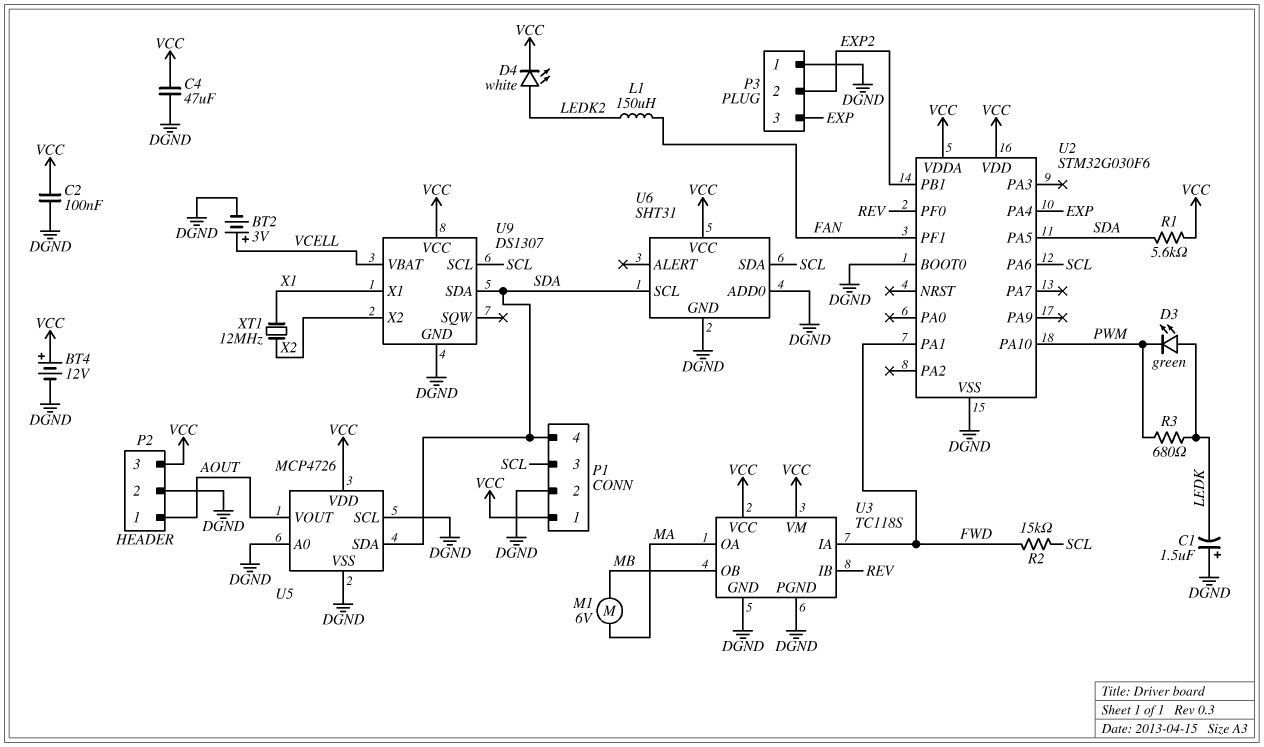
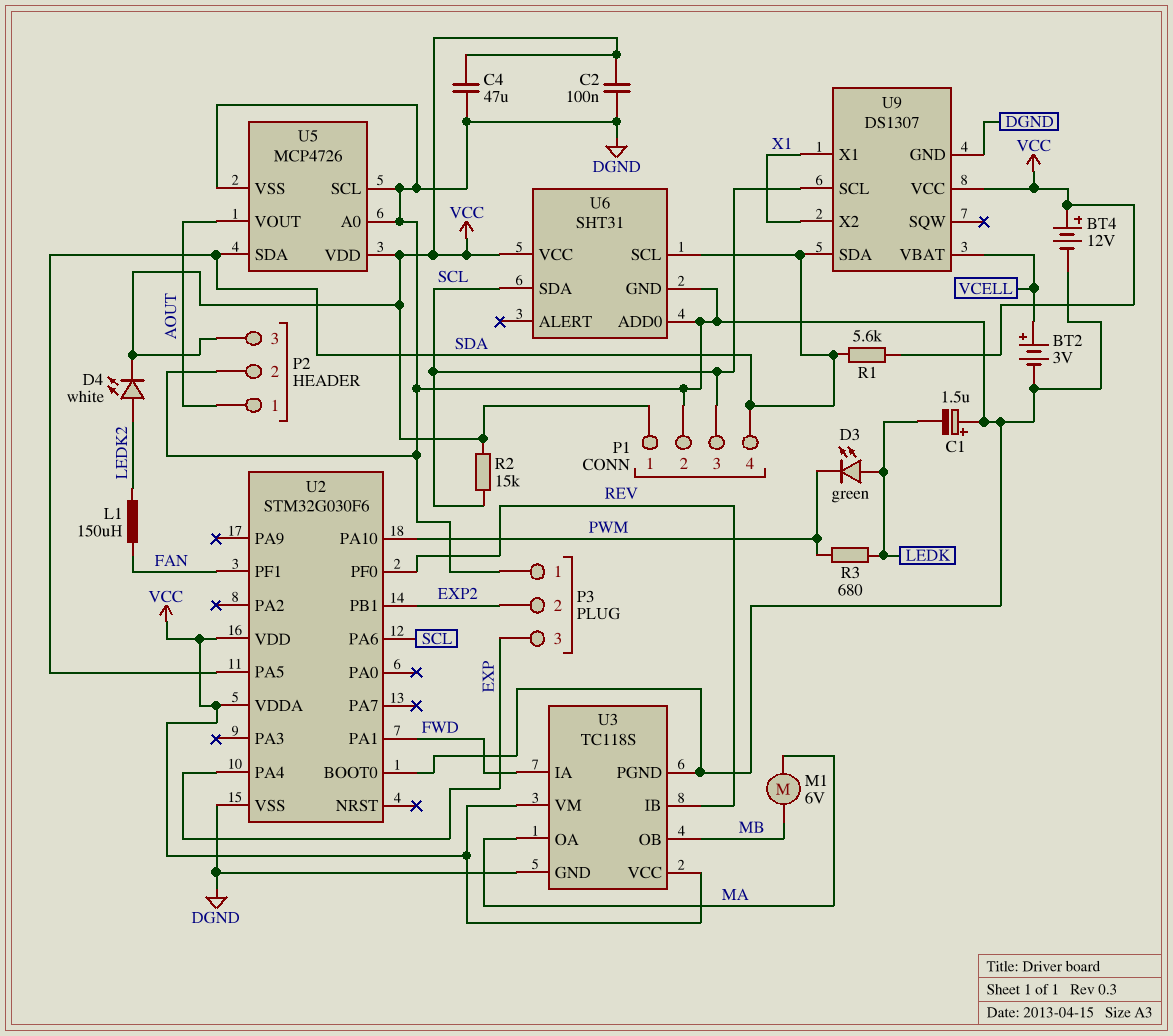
R2: 15k (FWD, SCL) -> 15k (SCL, VCC)
U9 pin X2: X2 -> X1
XT1: 12MHz (X1, X2) -> none

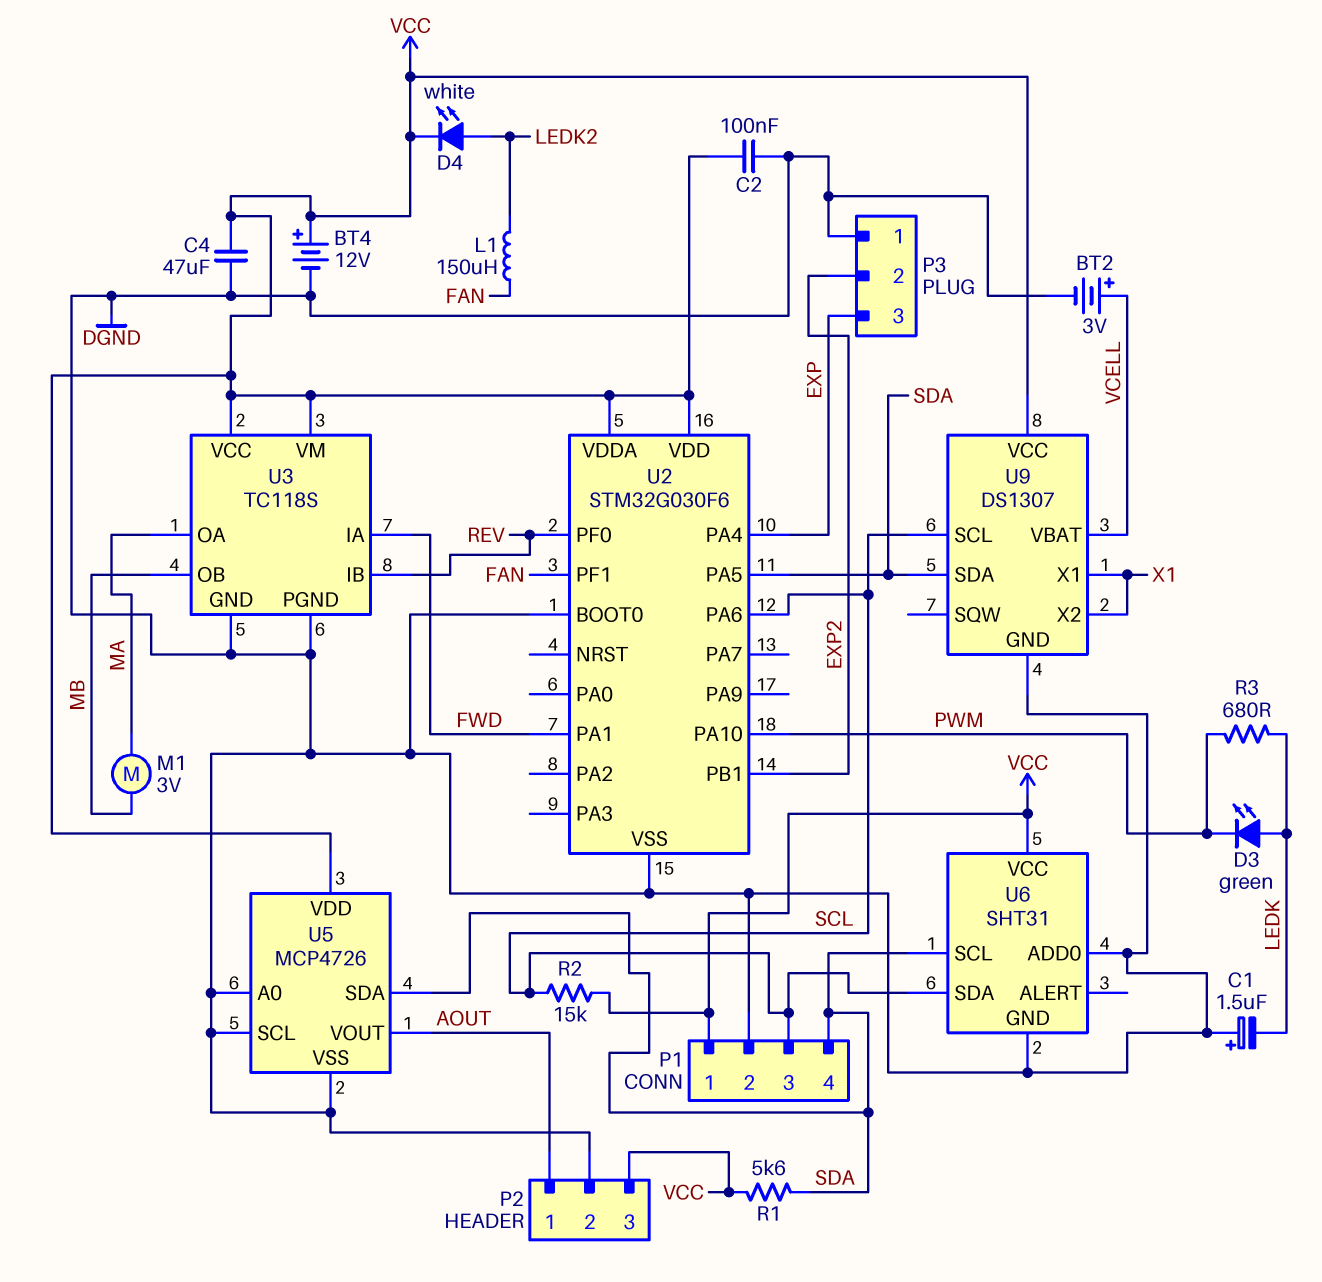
M1: motor 6V (MA, MB) -> motor 3V (MA, MB)

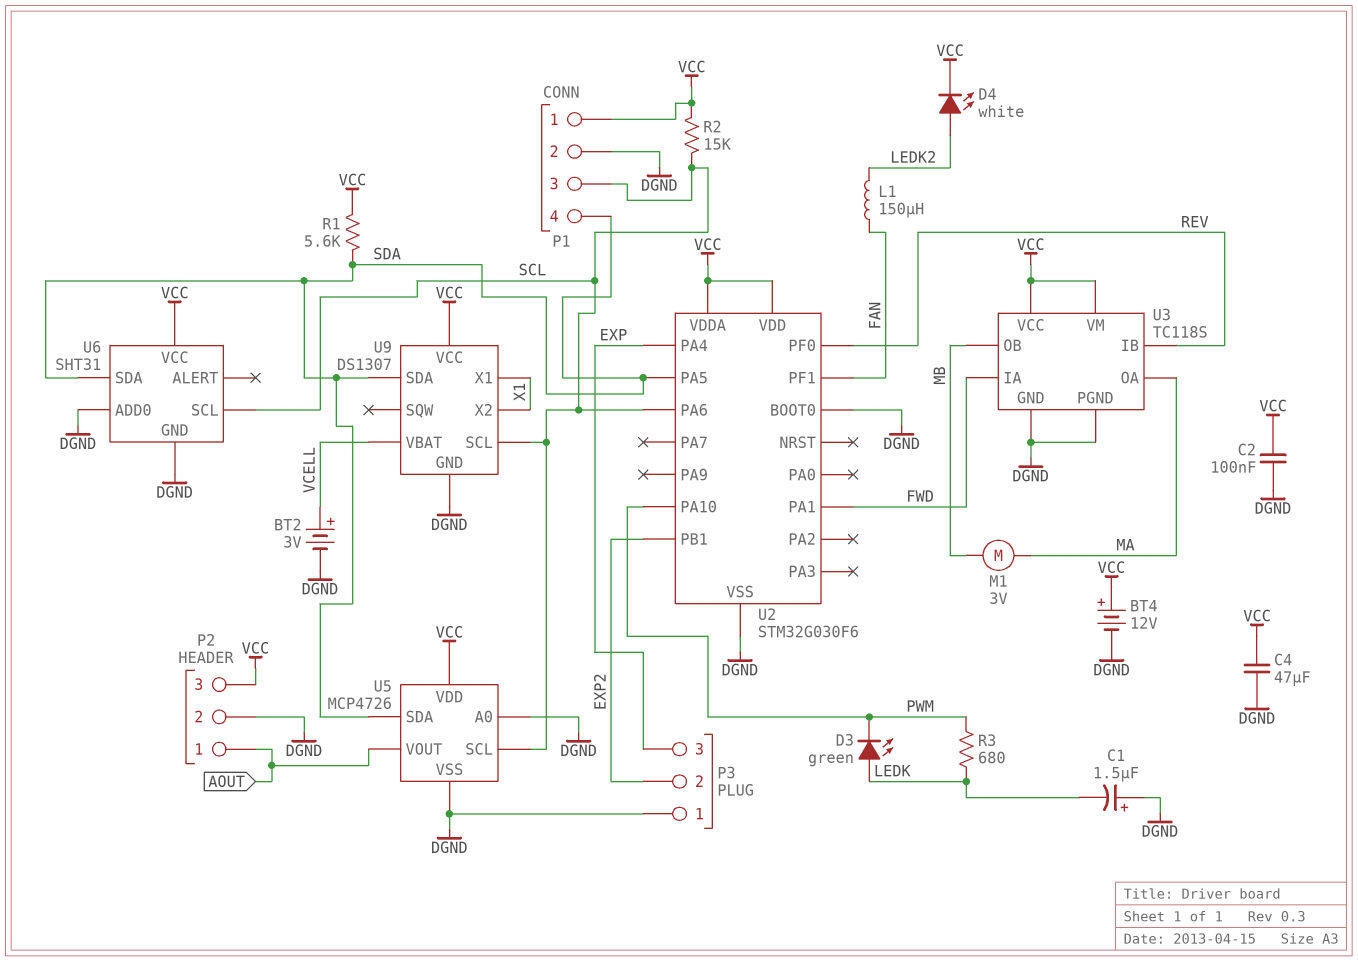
U5 pin SCL: DGND -> SCL
U6 pin SCL: SDA -> SCL
U6 pin SDA: SCL -> SDA

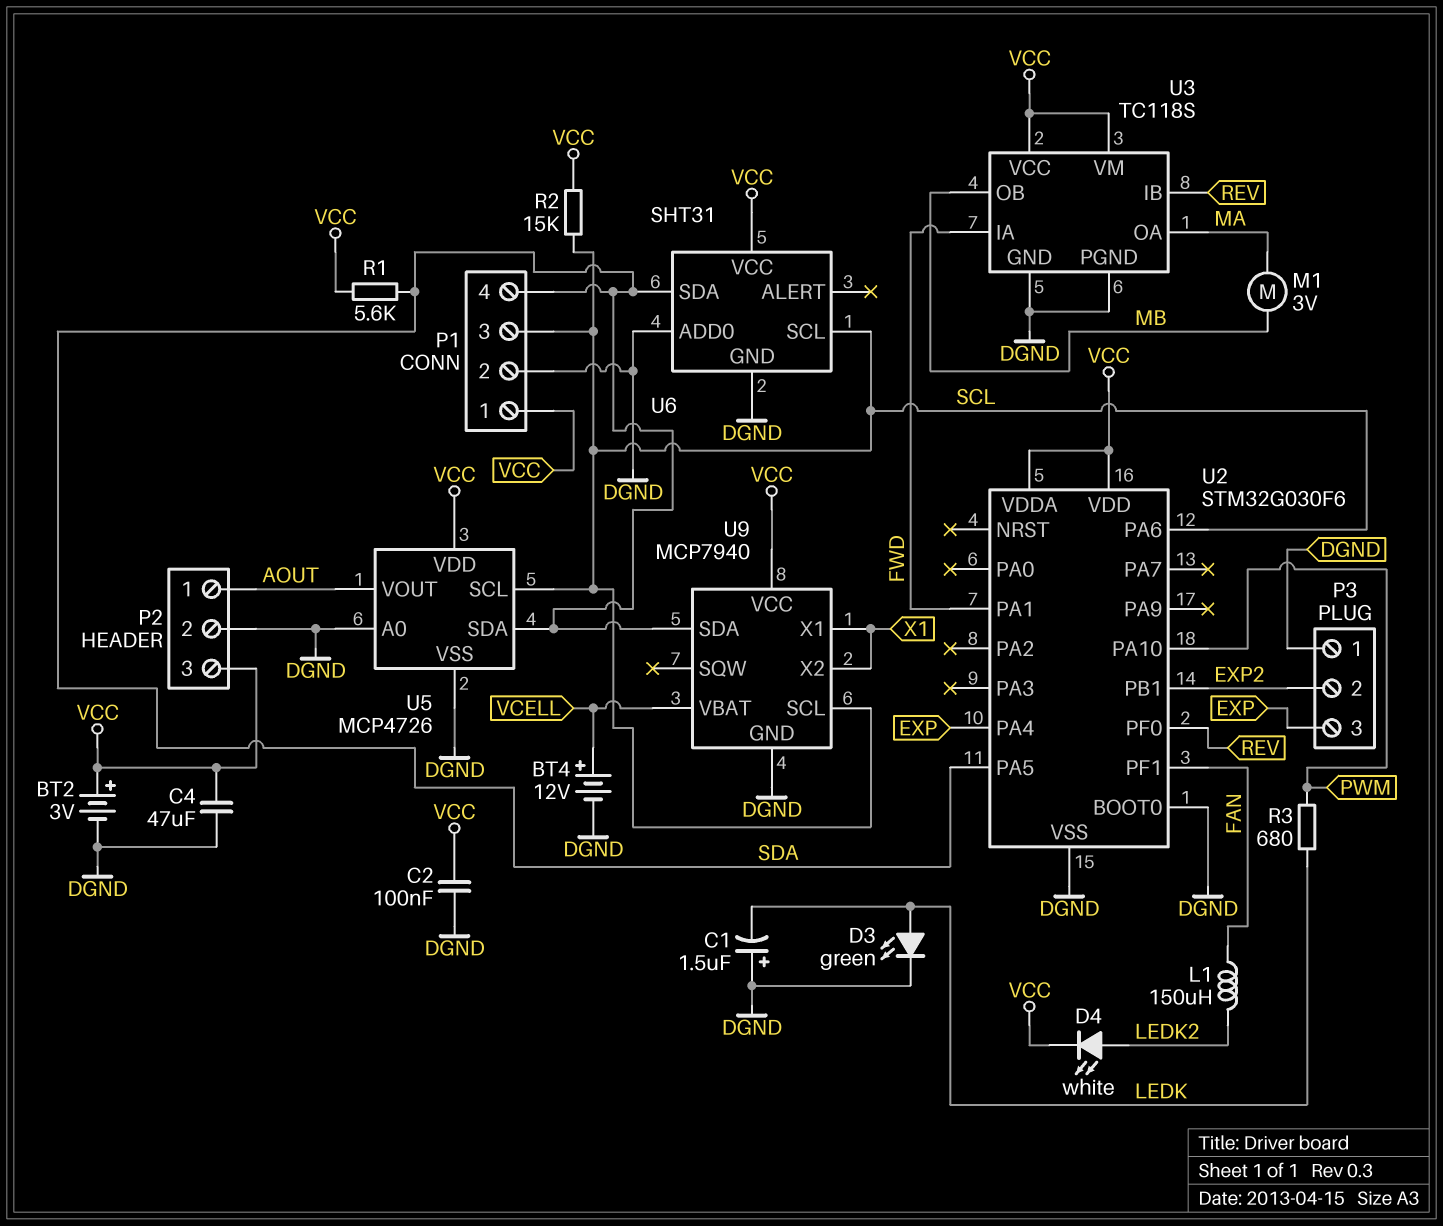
BT2: 3V (plus VCELL, minus DGND) -> 3V (plus VCC, minus DGND)
BT4: 12V (plus VCC, minus DGND) -> 12V (plus VCELL, minus DGND)
D3: LED green (A LEDK, K PWM) -> LED green (A LEDK, K DGND)
U9: DS1307 -> MCP7940

